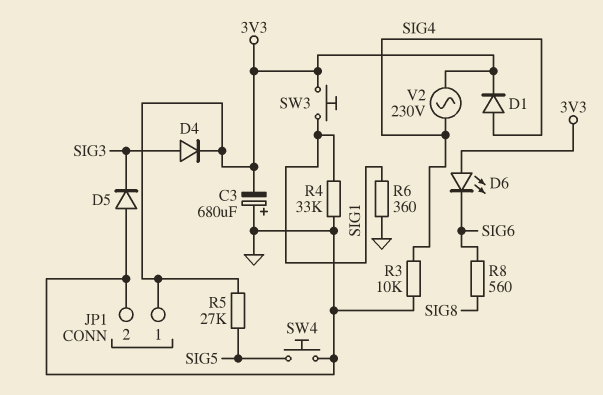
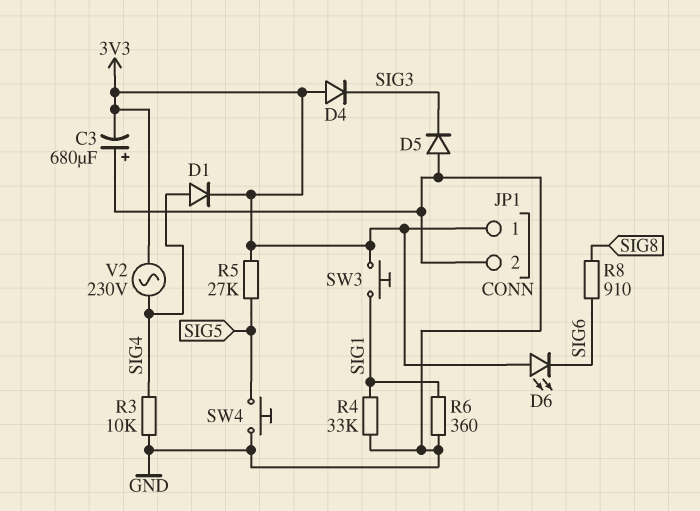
D4: diode (A SIG3, K 3V3) -> diode (A 3V3, K SIG3)
R8: 560 (SIG6, SIG8) -> 910 (SIG6, SIG8)

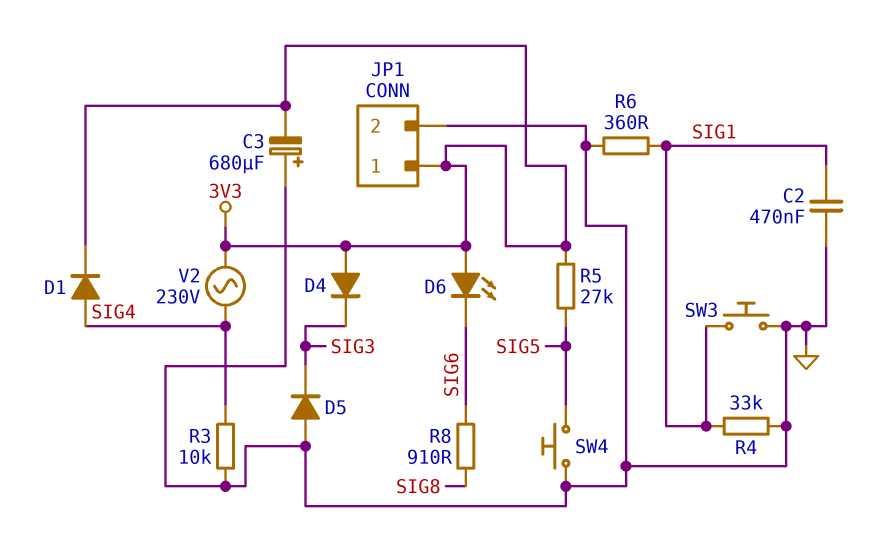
C2: none -> 470nF (GND, SIG1)
SW3: button (3V3, SIG1) -> button (GND, SIG1)

